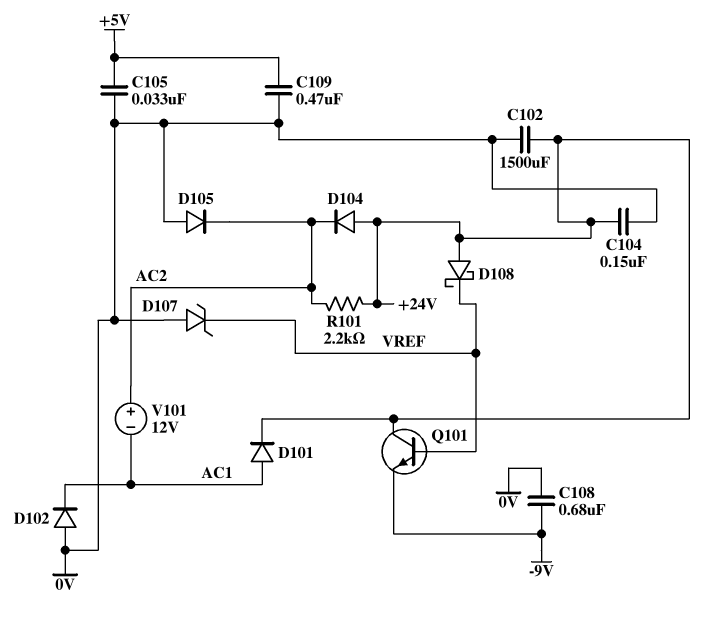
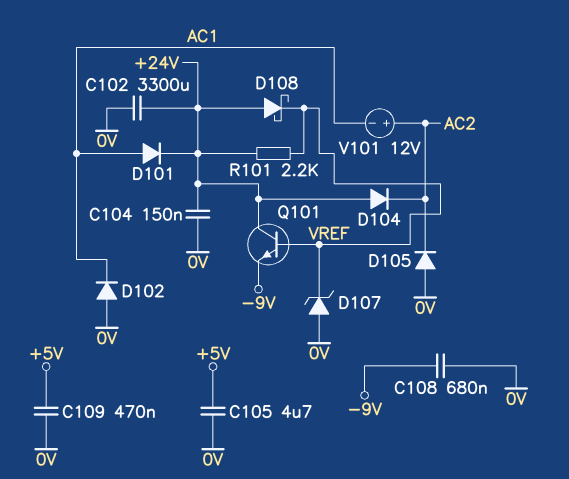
C102: 1500uF (+24V, 0V) -> 3300uF (+24V, 0V)
C105: 33nF (+5V, 0V) -> 4.7uF (+5V, 0V)
R101: 2.2k (+24V, AC2) -> 2.2k (+24V, VREF)

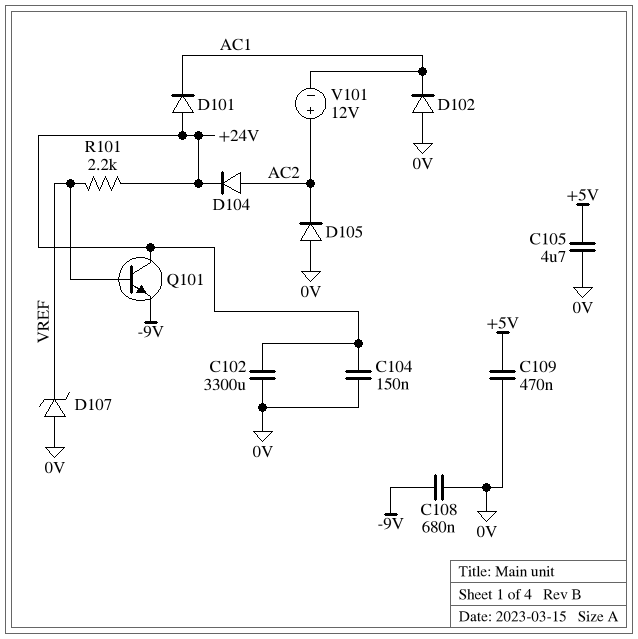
D101: diode (A AC1, K +24V) -> diode (A +24V, K AC1)
D104: diode (A +24V, K AC2) -> diode (A AC2, K +24V)
D108: schottky (A +24V, K VREF) -> none

